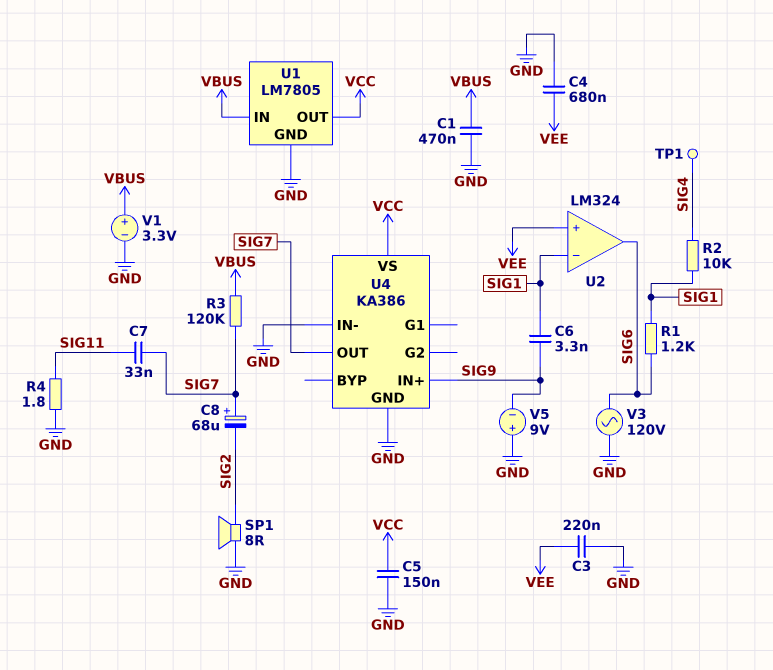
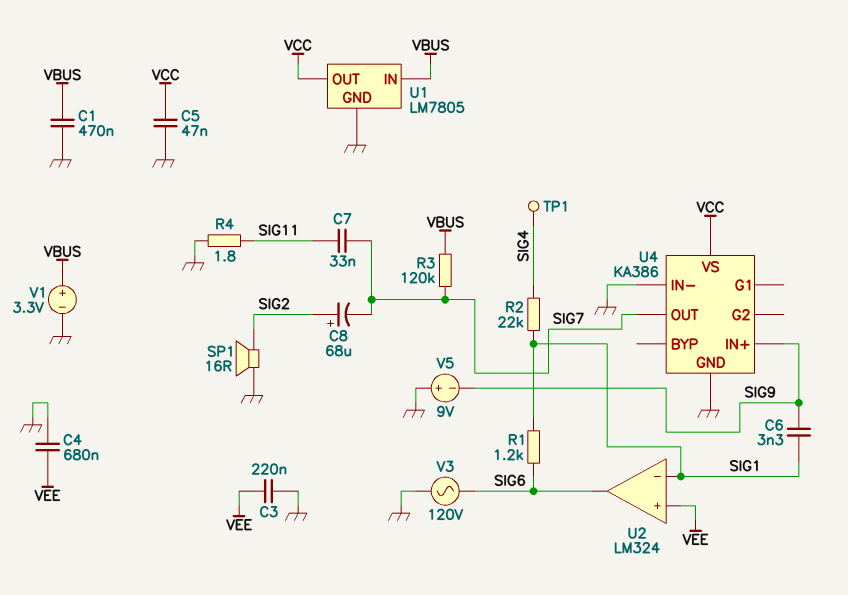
C5: 150nF (GND, VCC) -> 47nF (GND, VCC)
C8: 68uF (plus SIG7, minus SIG2) -> 68uF (plus SIG2, minus SIG7)
R2: 10k (SIG1, SIG4) -> 22k (SIG1, SIG4)
SP1: speaker 8R (GND, SIG2) -> speaker 16R (GND, SIG2)

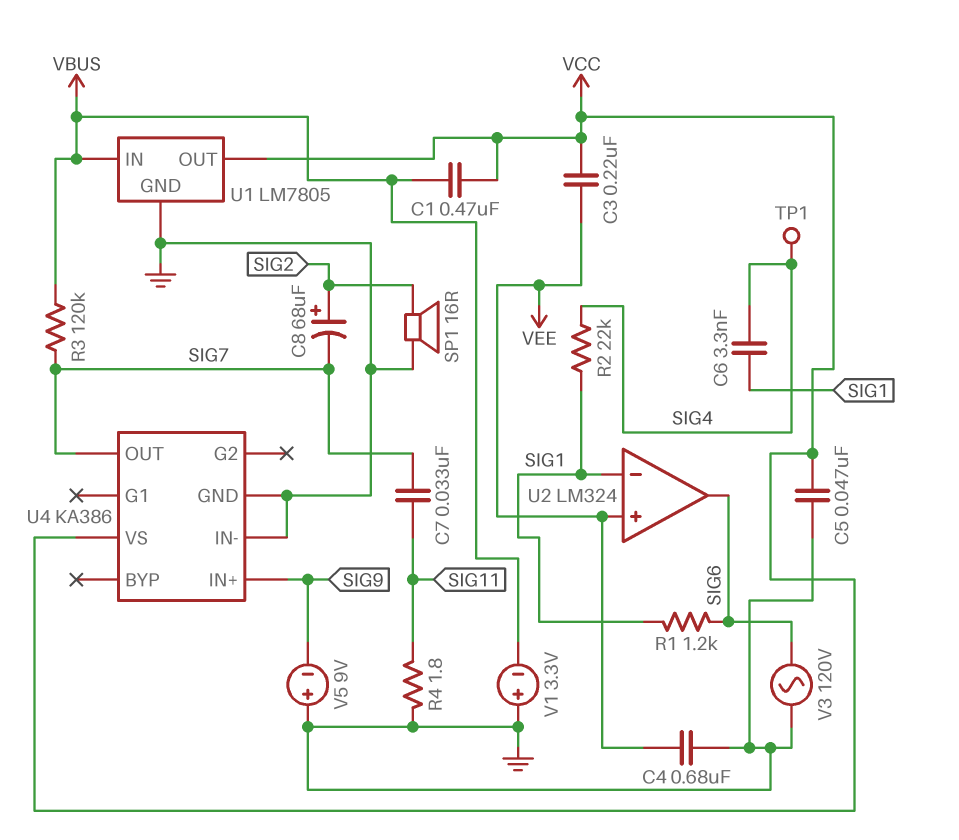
C1: 470nF (GND, VBUS) -> 470nF (VBUS, VCC)
C3: 220nF (GND, VEE) -> 220nF (VCC, VEE)
C6: 3.3nF (SIG1, SIG9) -> 3.3nF (SIG1, SIG4)
V1: 3.3V (plus VBUS, minus GND) -> 3.3V (plus GND, minus VBUS)

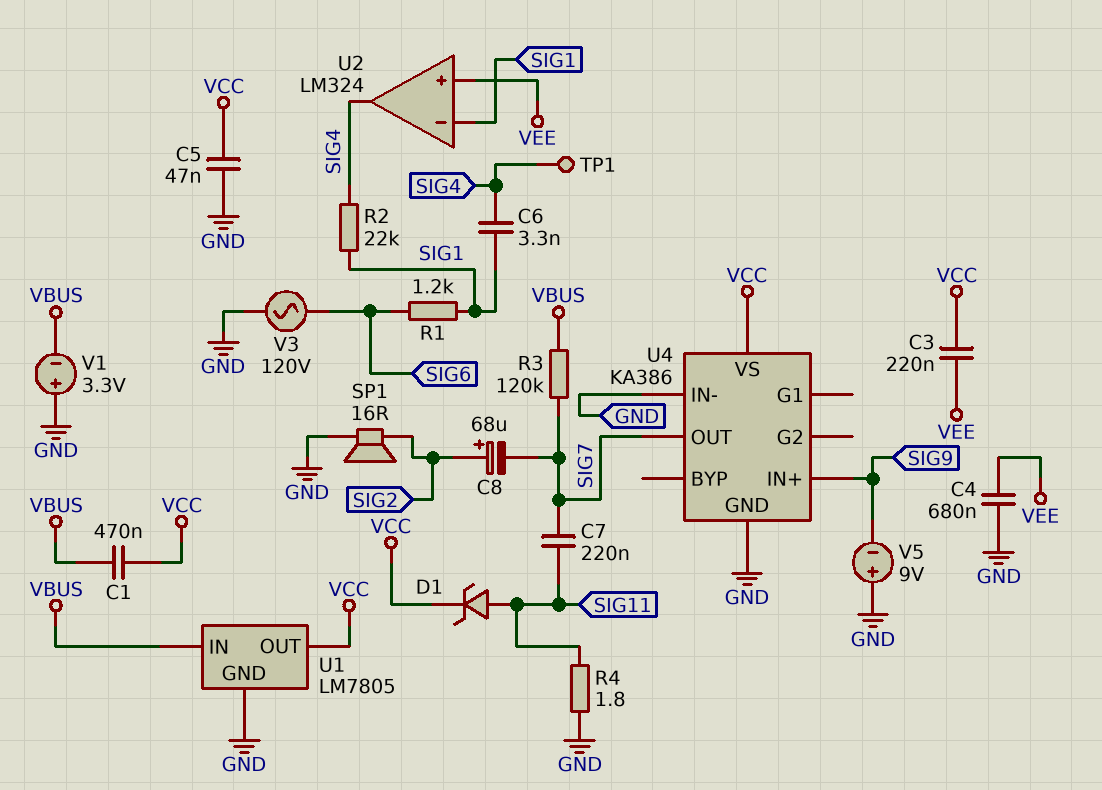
C7: 33nF (SIG7, SIG11) -> 220nF (SIG7, SIG11)
D1: none -> zener (A SIG11, K VCC)
U2 pin out: SIG6 -> SIG4

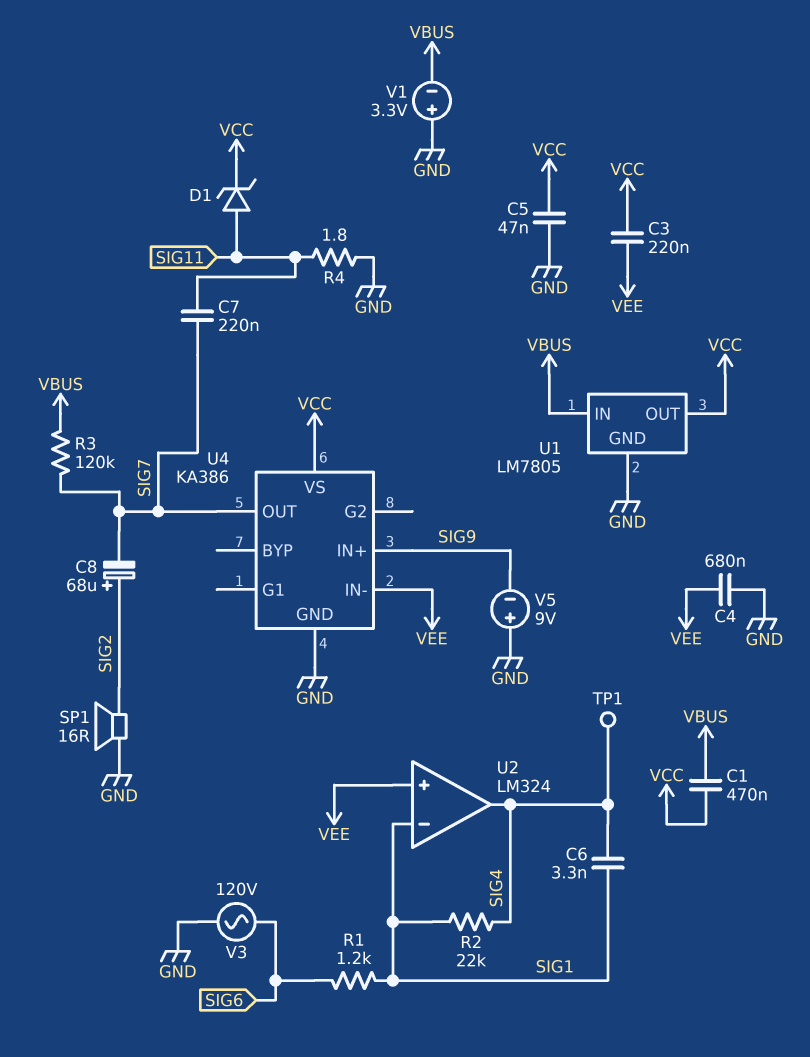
U4 pin IN-: GND -> VEE

